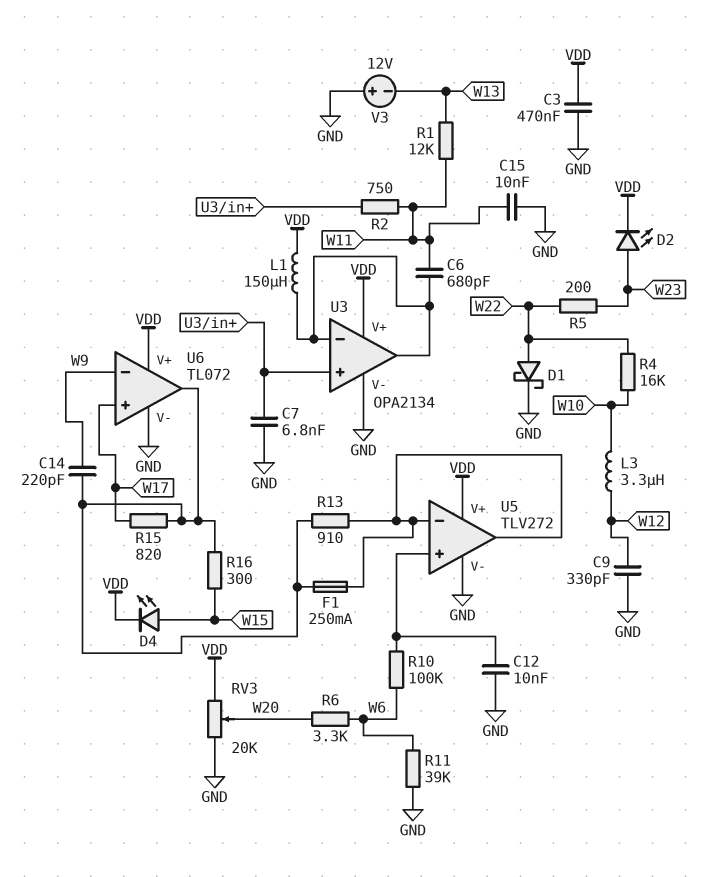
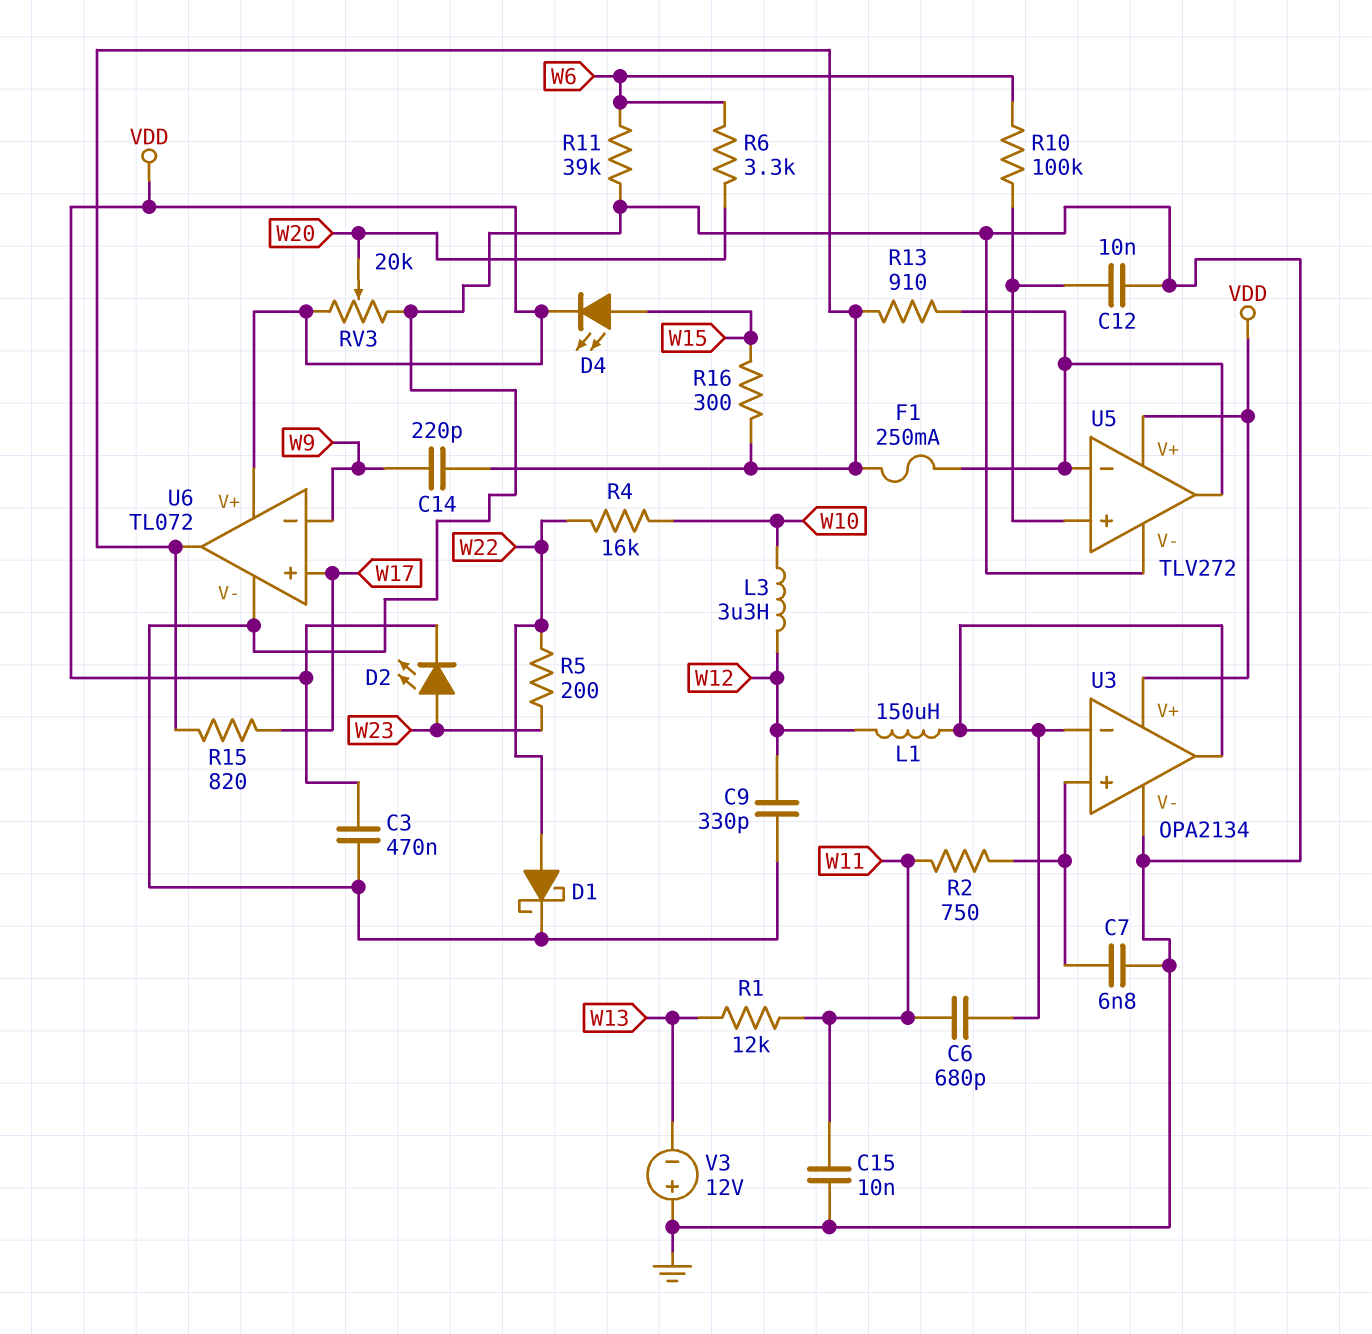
L1: 150uH (U3/in-, VDD) -> 150uH (U3/in-, W12)

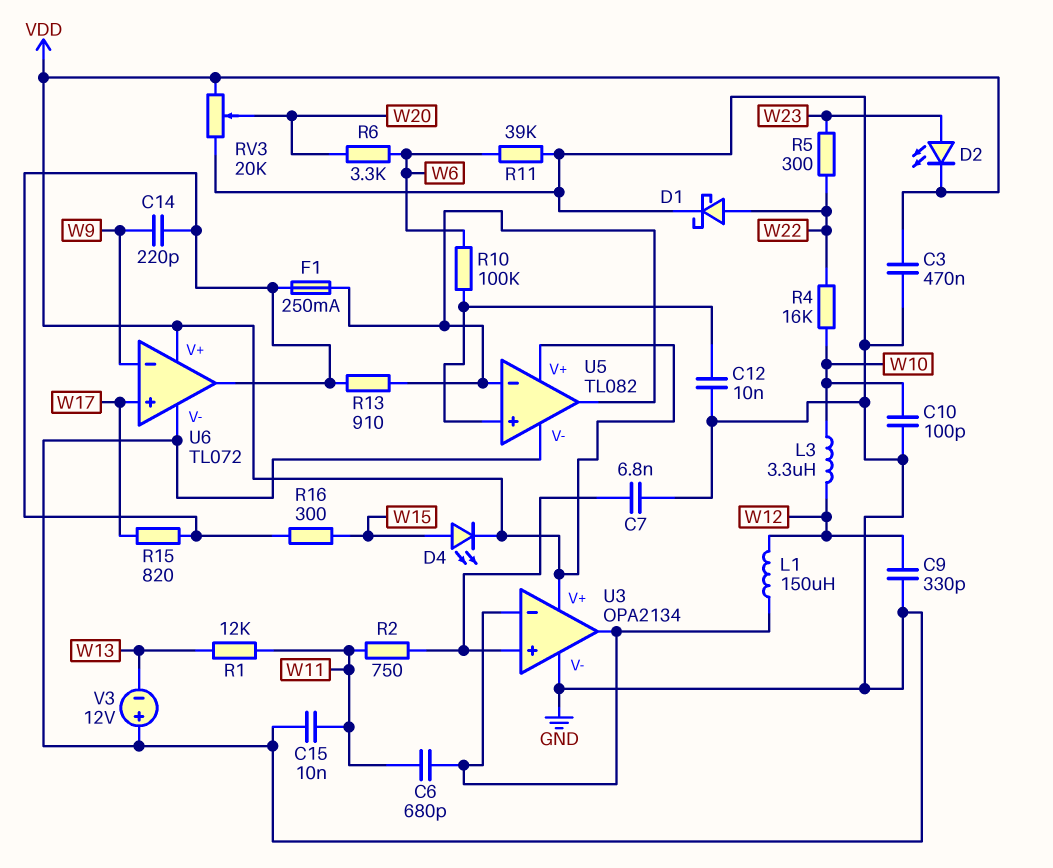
C10: none -> 100pF (GND, W10)
R5: 200 (W22, W23) -> 300 (W22, W23)
U5: TLV272 -> TL082

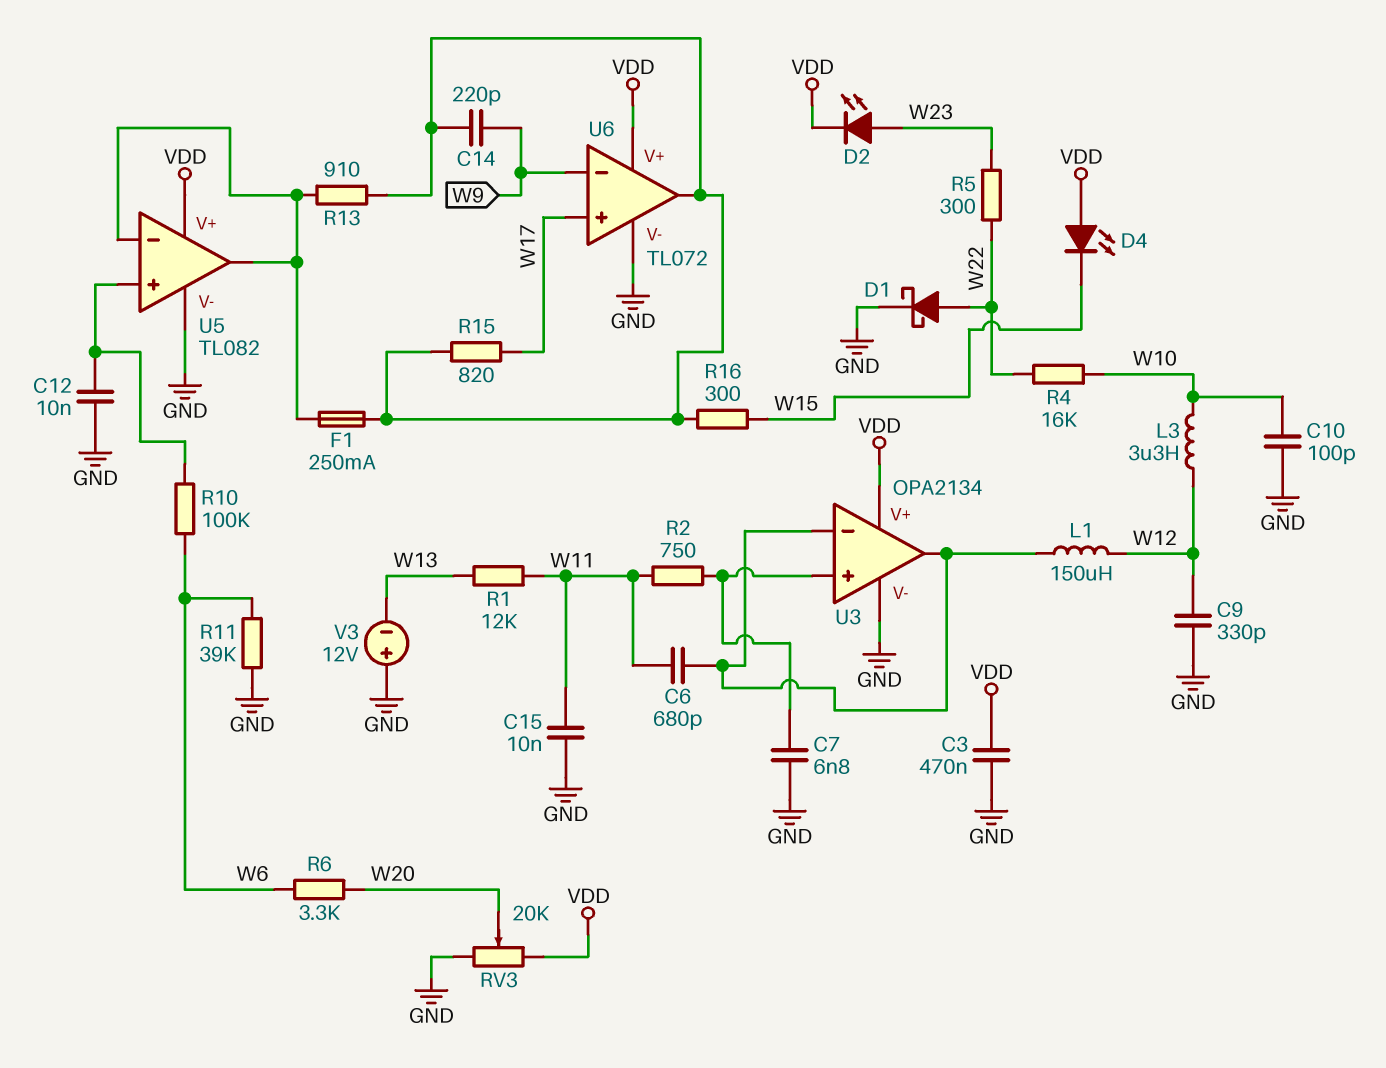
D4: LED (A W15, K VDD) -> LED (A VDD, K W15)

